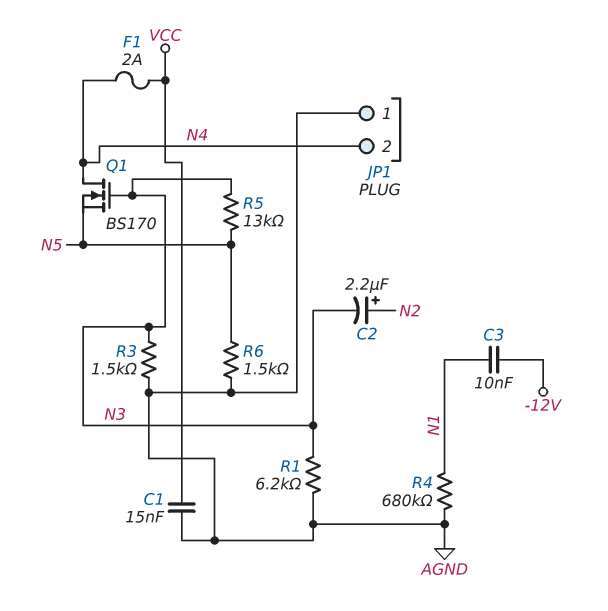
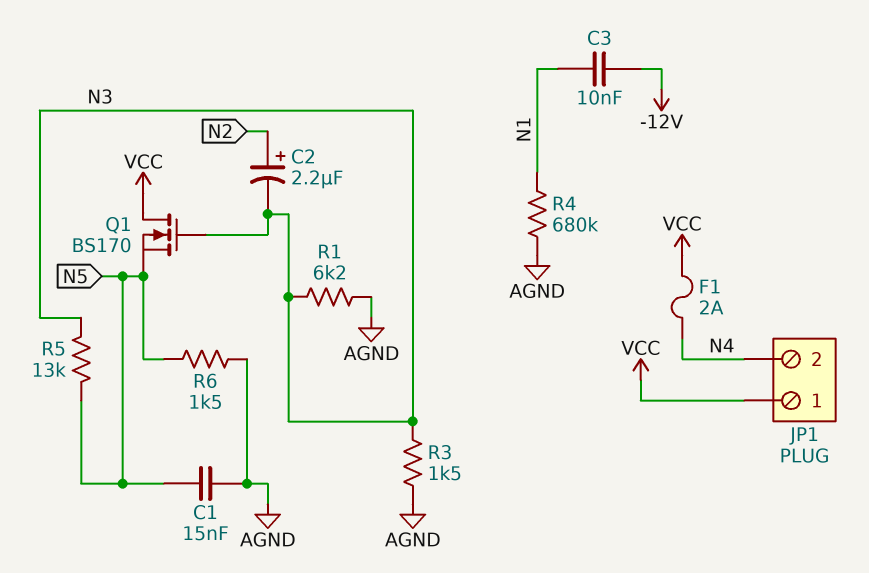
C1: 15nF (AGND, VCC) -> 15nF (AGND, N5)
JP1 pin 1: AGND -> VCC
Q1: NMOS BS170 (G N3, D N4, S N5) -> NMOS BS170 (G N3, D VCC, S N5)

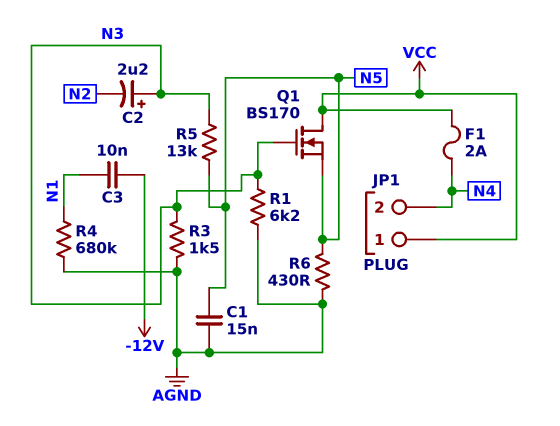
C2: 2.2uF (plus N2, minus N3) -> 2.2uF (plus N3, minus N2)
R6: 1.5k (AGND, N5) -> 430 (AGND, N5)

